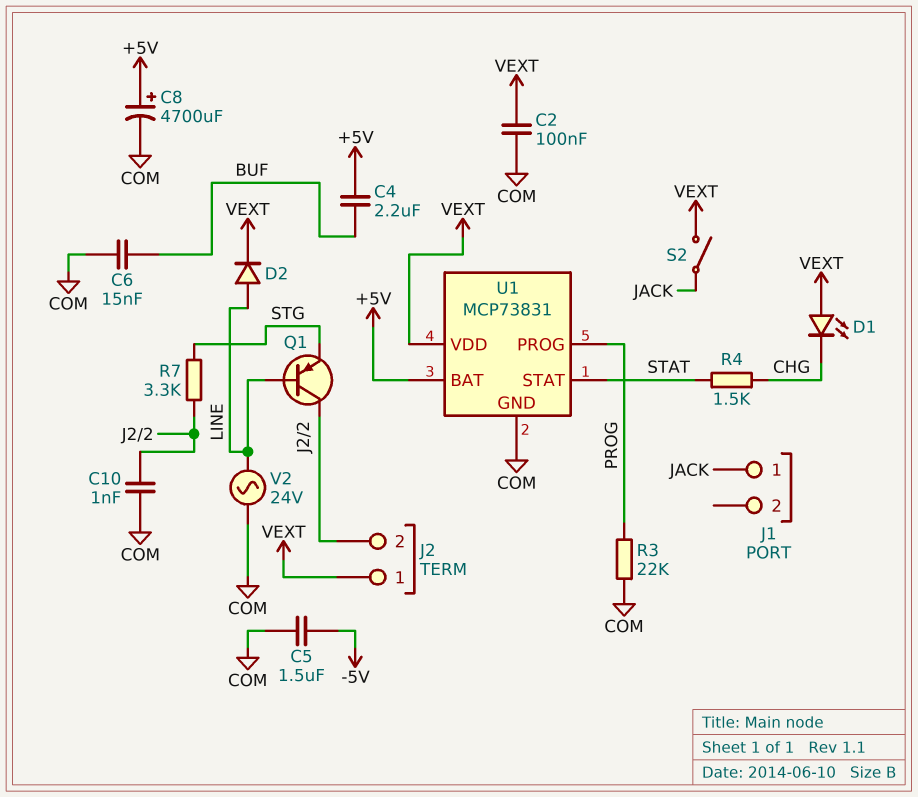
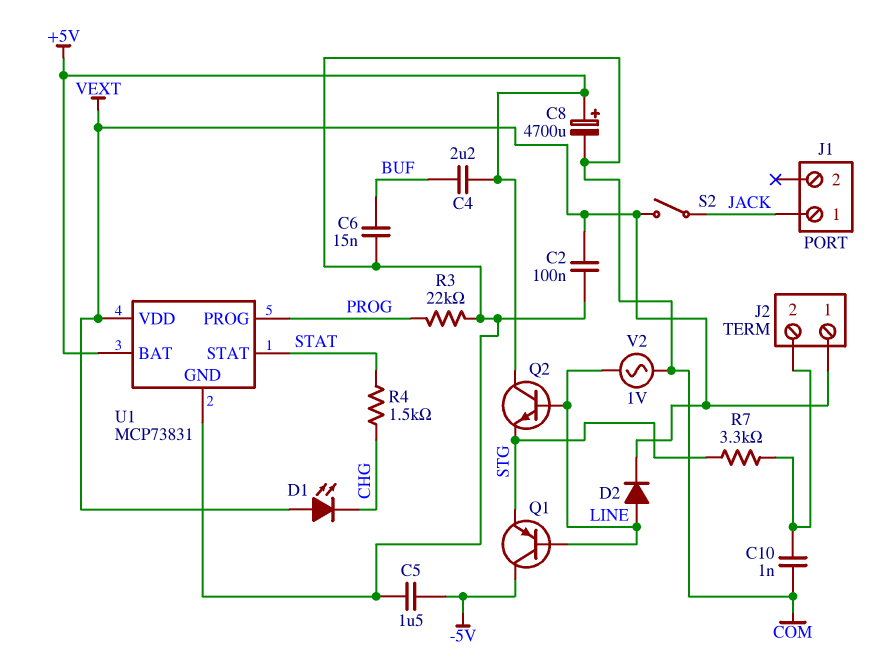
Q1: PNP (B LINE, C J2/2, E STG) -> PNP (B LINE, C -5V, E STG)
Q2: none -> NPN (B LINE, C +5V, E STG)
V2: AC 24V (COM, LINE) -> AC 1V (COM, LINE)

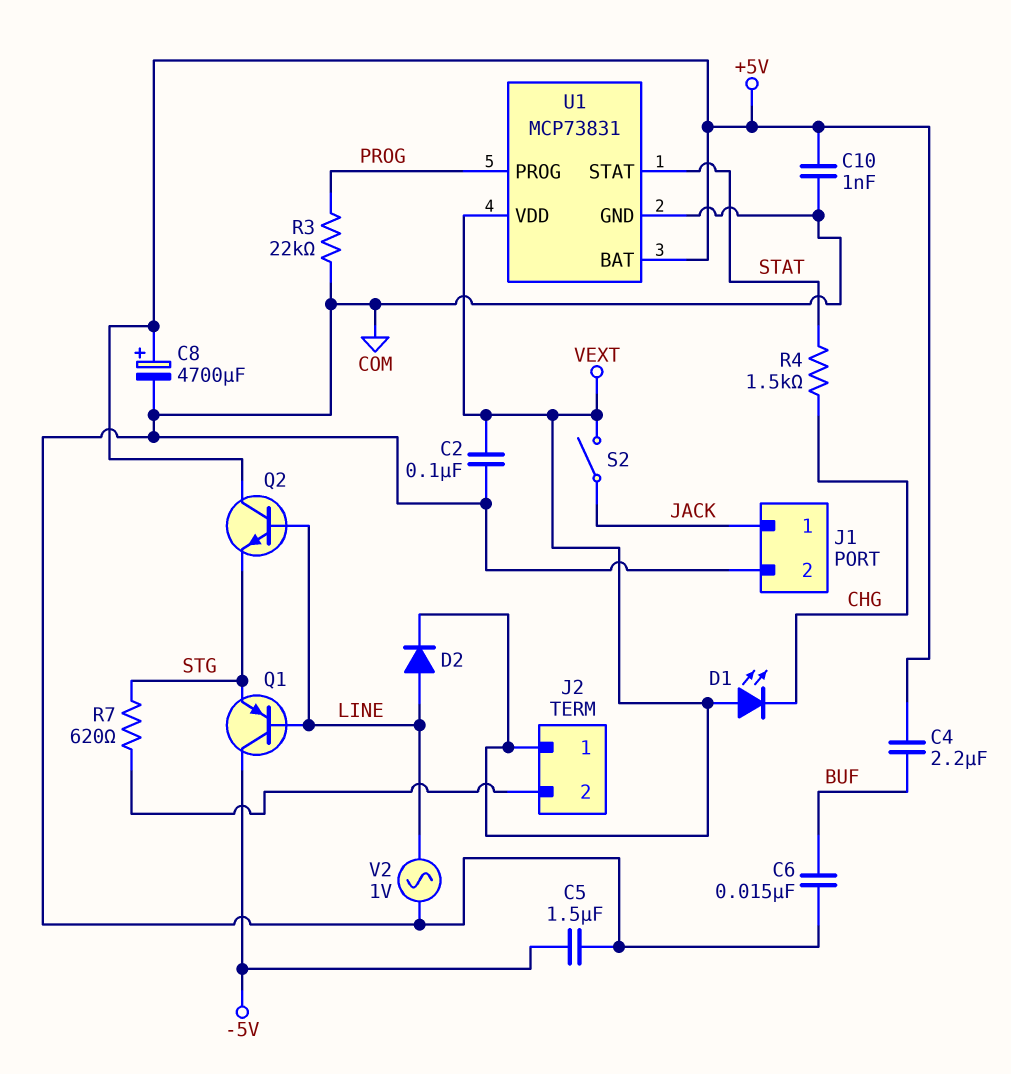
C10: 1nF (COM, J2/2) -> 1nF (+5V, COM)
J1 pin 2: none -> COM
R7: 3.3k (J2/2, STG) -> 620 (J2/2, STG)

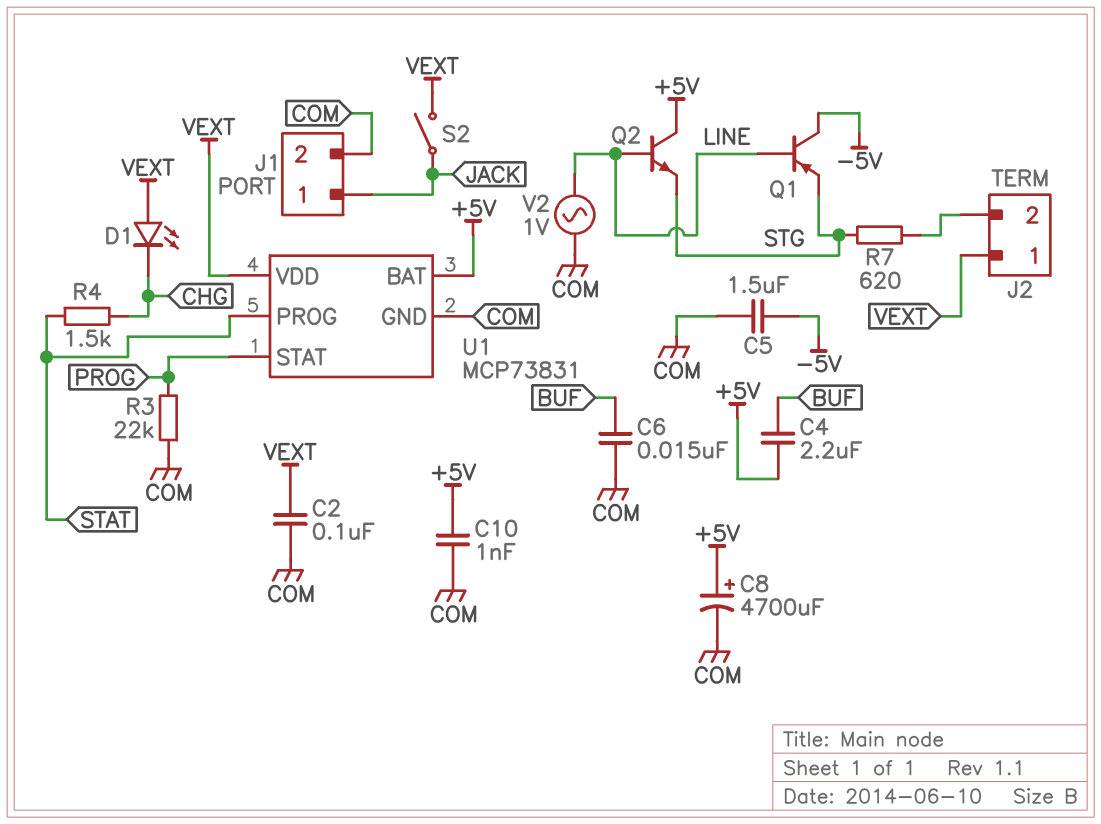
D2: diode (A LINE, K VEXT) -> none
U1 pin PROG: PROG -> STAT
U1 pin STAT: STAT -> PROG

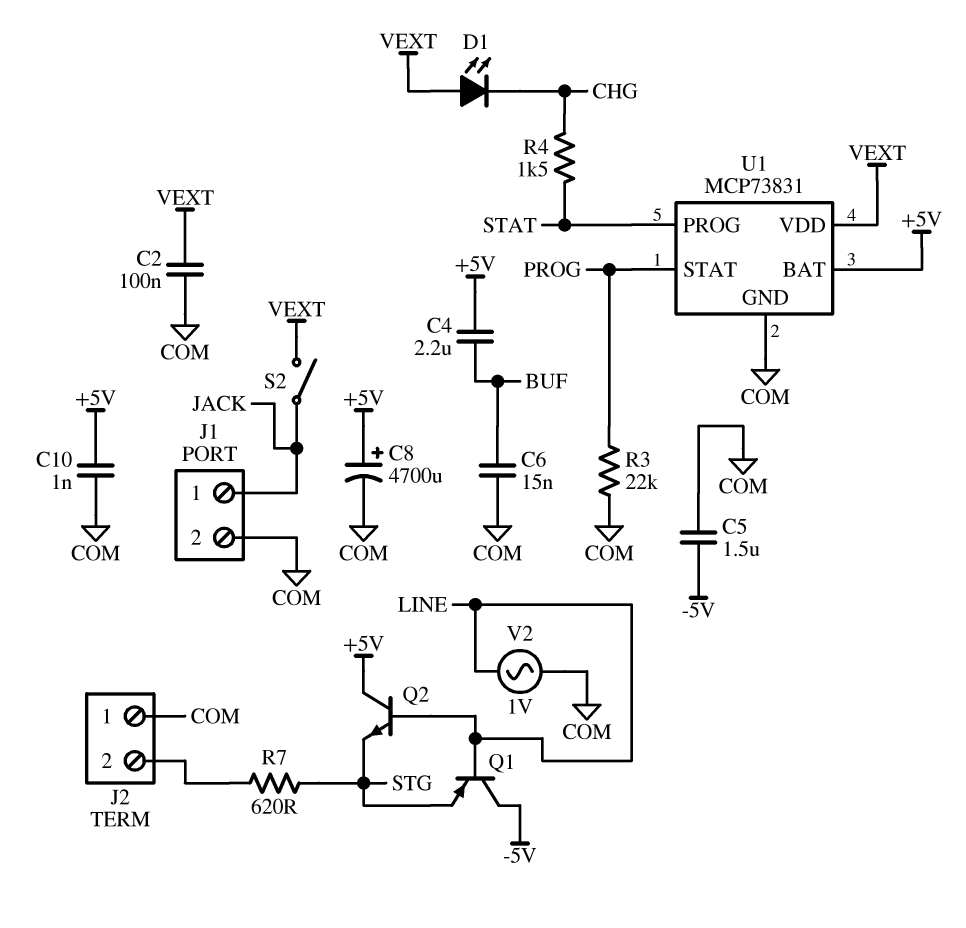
J2 pin 1: VEXT -> COM

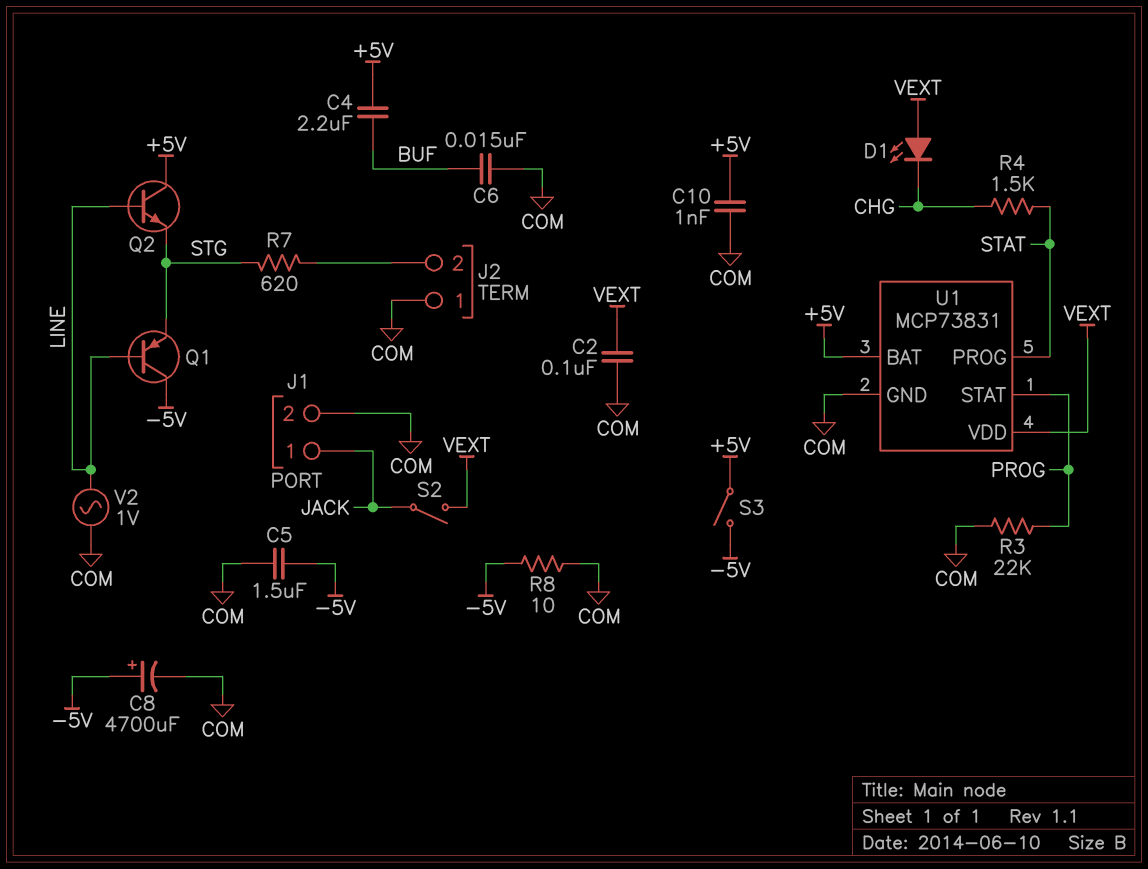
C8: 4700uF (plus +5V, minus COM) -> 4700uF (plus -5V, minus COM)
R8: none -> 10 (-5V, COM)
S3: none -> switch (+5V, -5V)

